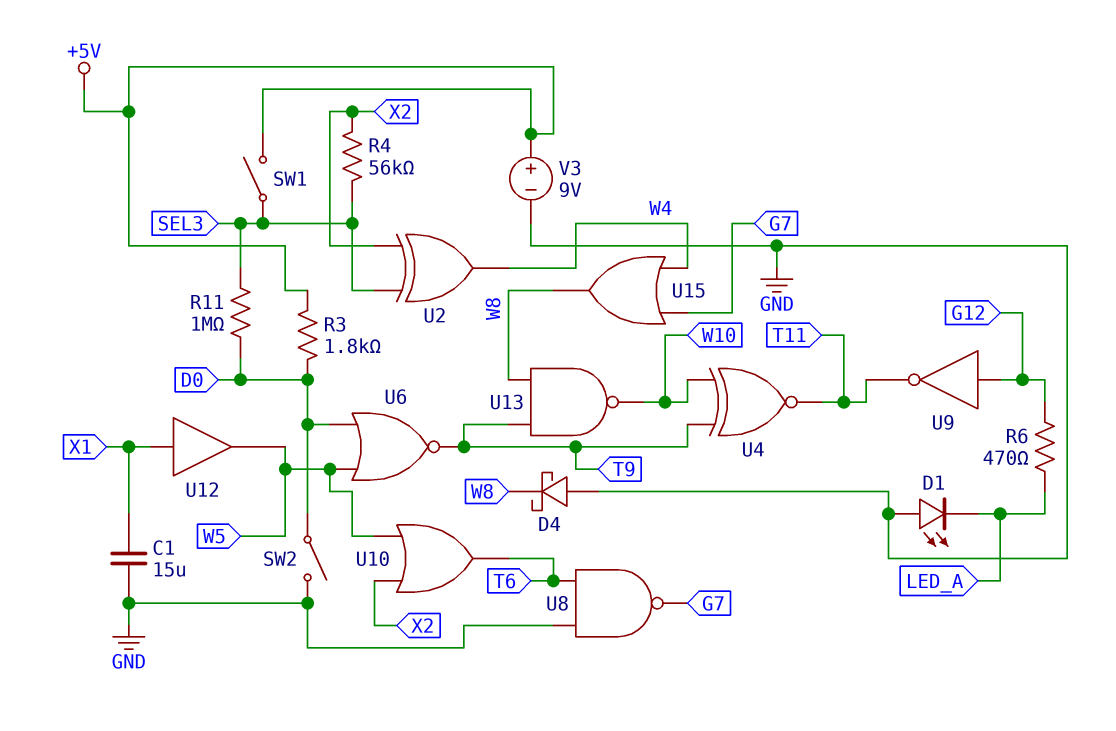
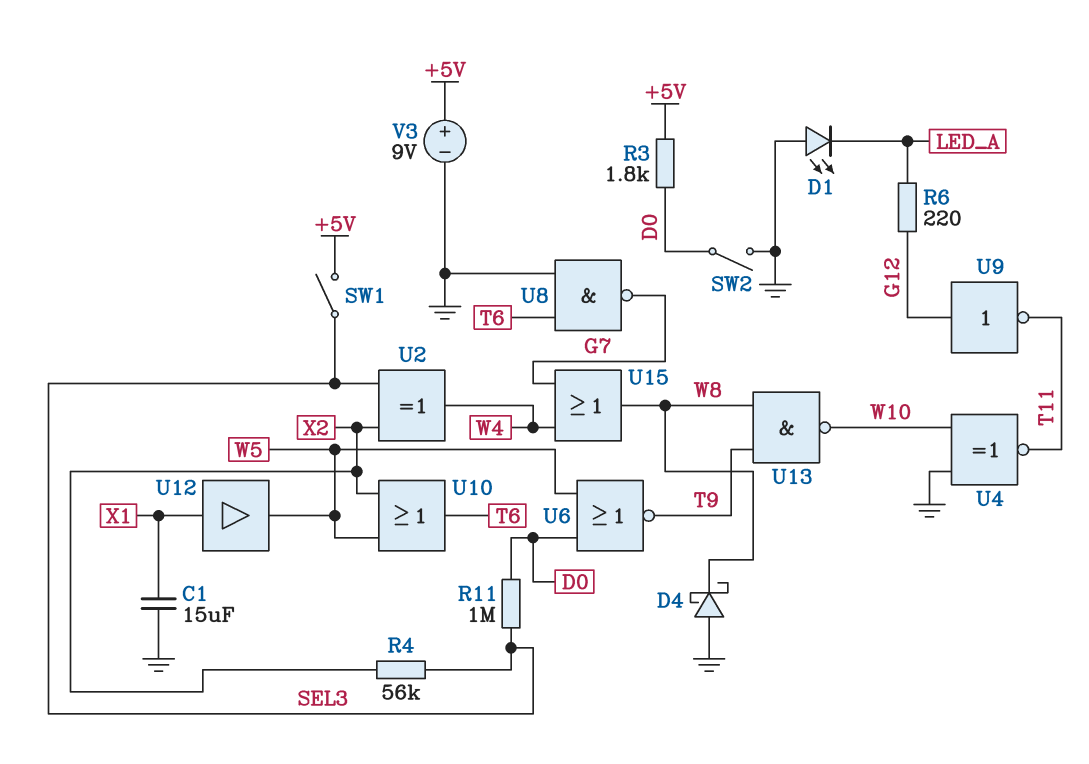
R6: 470 (G12, LED_A) -> 220 (G12, LED_A)
U4: XNOR (in T9, in W10, out T11) -> XNOR (in GND, in W10, out T11)

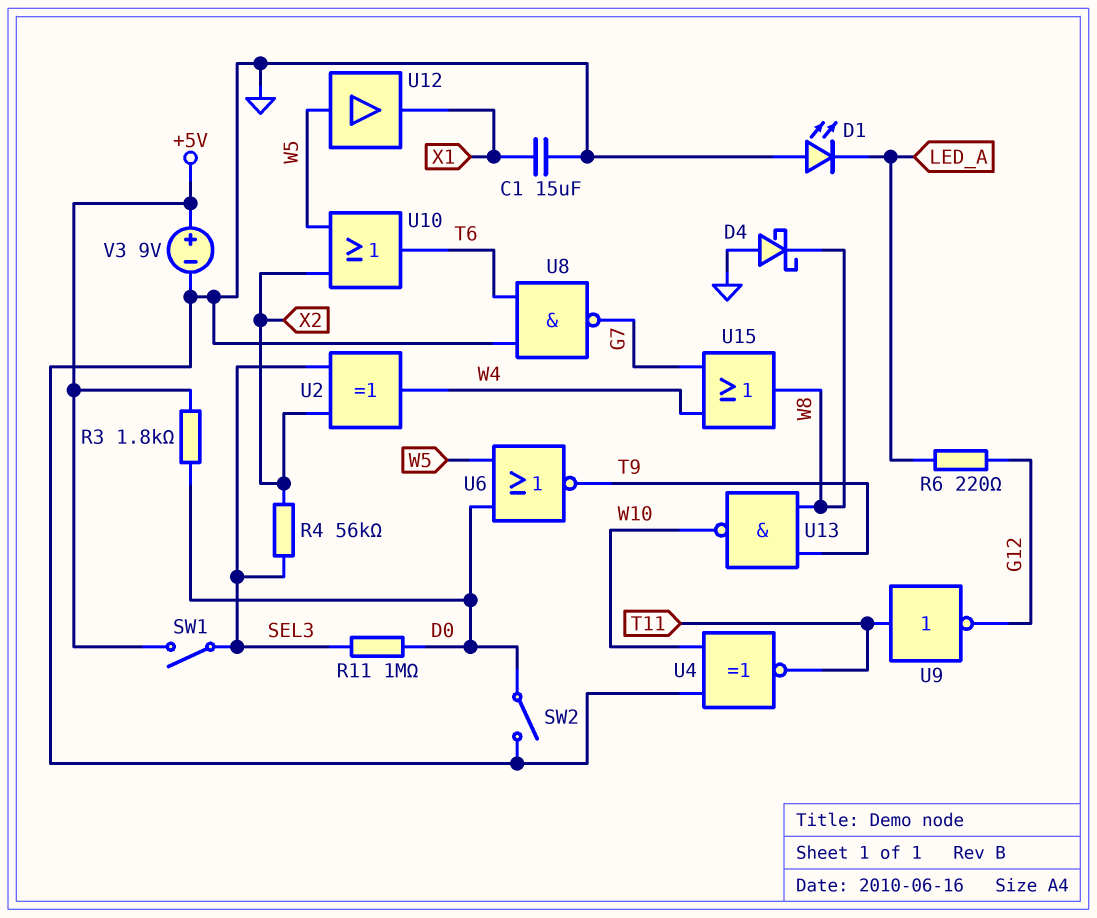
U9: NOT (in G12, out T11) -> NOT (in T11, out G12)
U12: buffer (in X1, out W5) -> buffer (in W5, out X1)

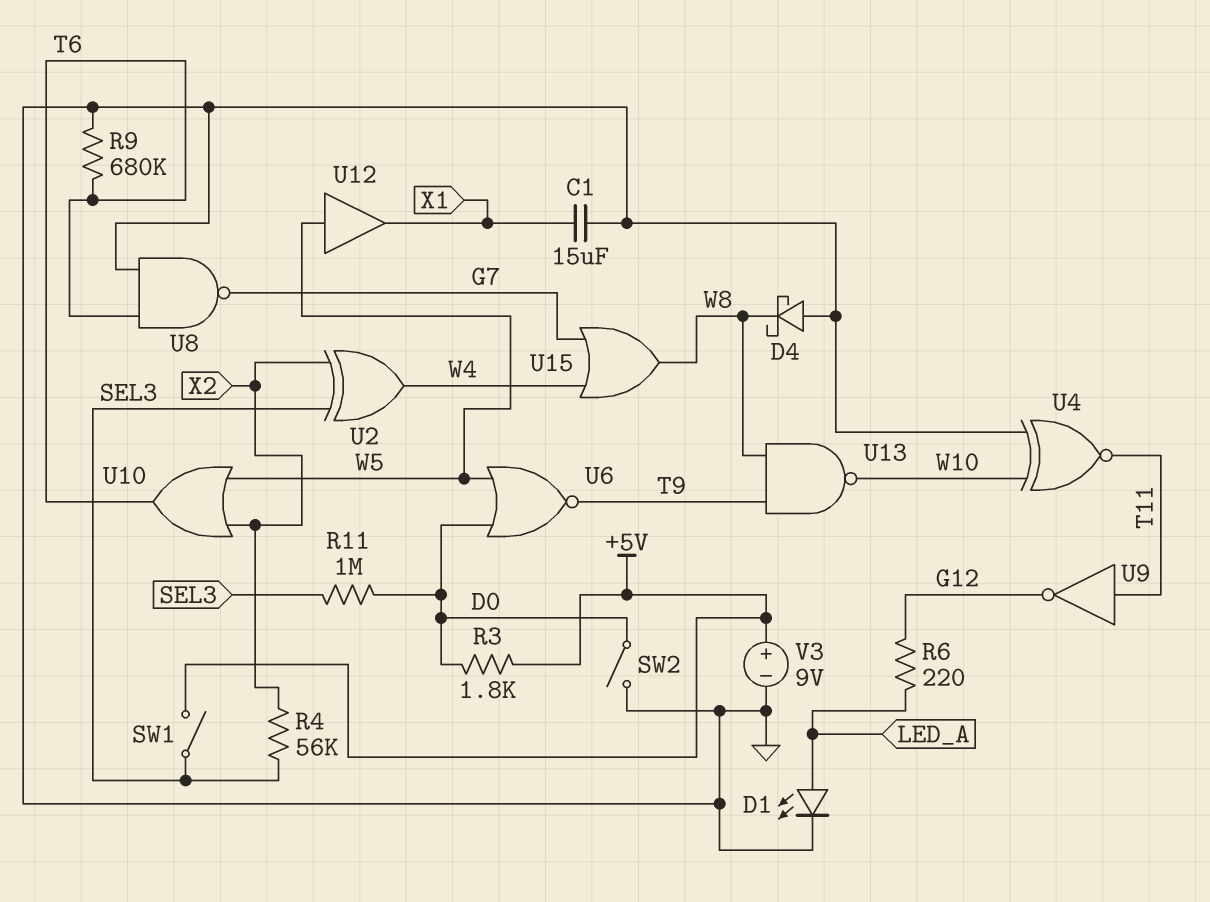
D1: LED (A GND, K LED_A) -> LED (A LED_A, K GND)
R9: none -> 680k (GND, T6)

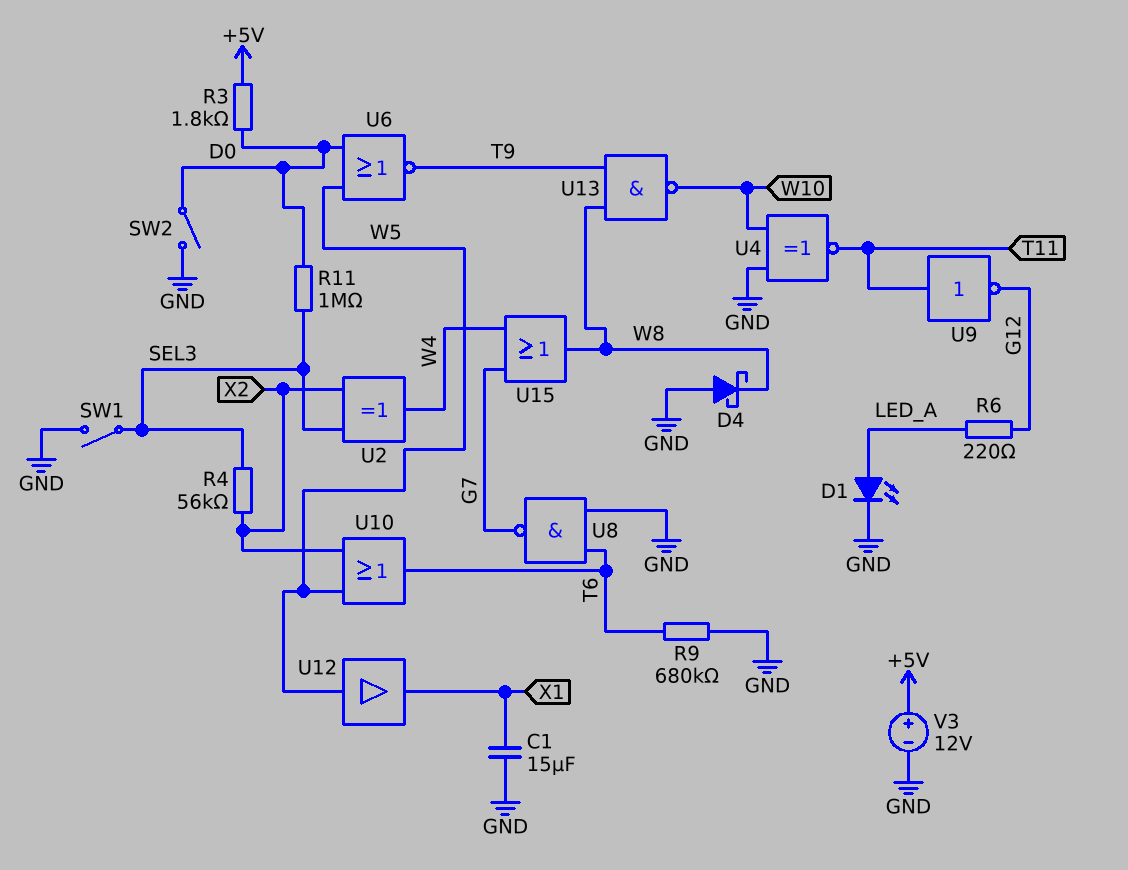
SW1: switch (+5V, SEL3) -> switch (GND, SEL3)
V3: 9V (plus +5V, minus GND) -> 12V (plus +5V, minus GND)

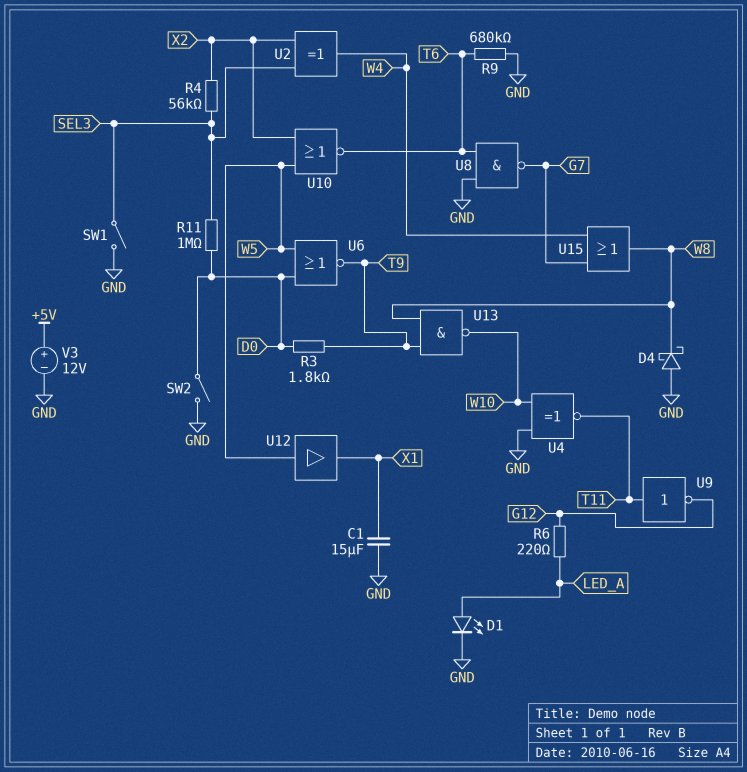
R3: 1.8k (+5V, D0) -> 1.8k (D0, T9)
U10: OR (in W5, in X2, out T6) -> NOR (in W5, in X2, out T6)

